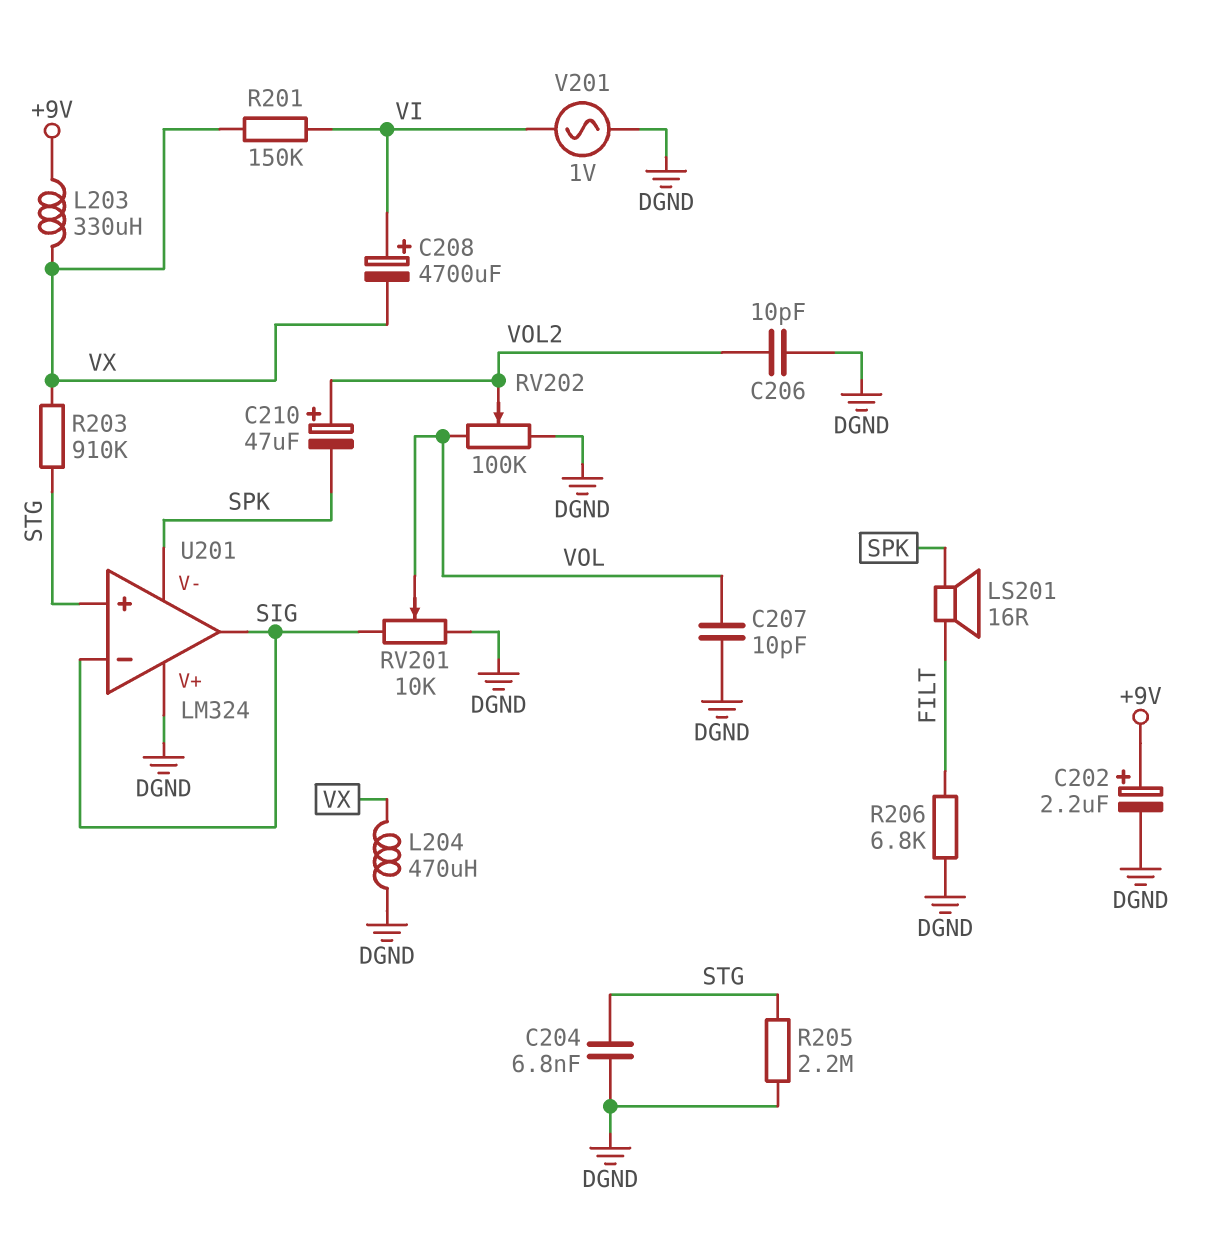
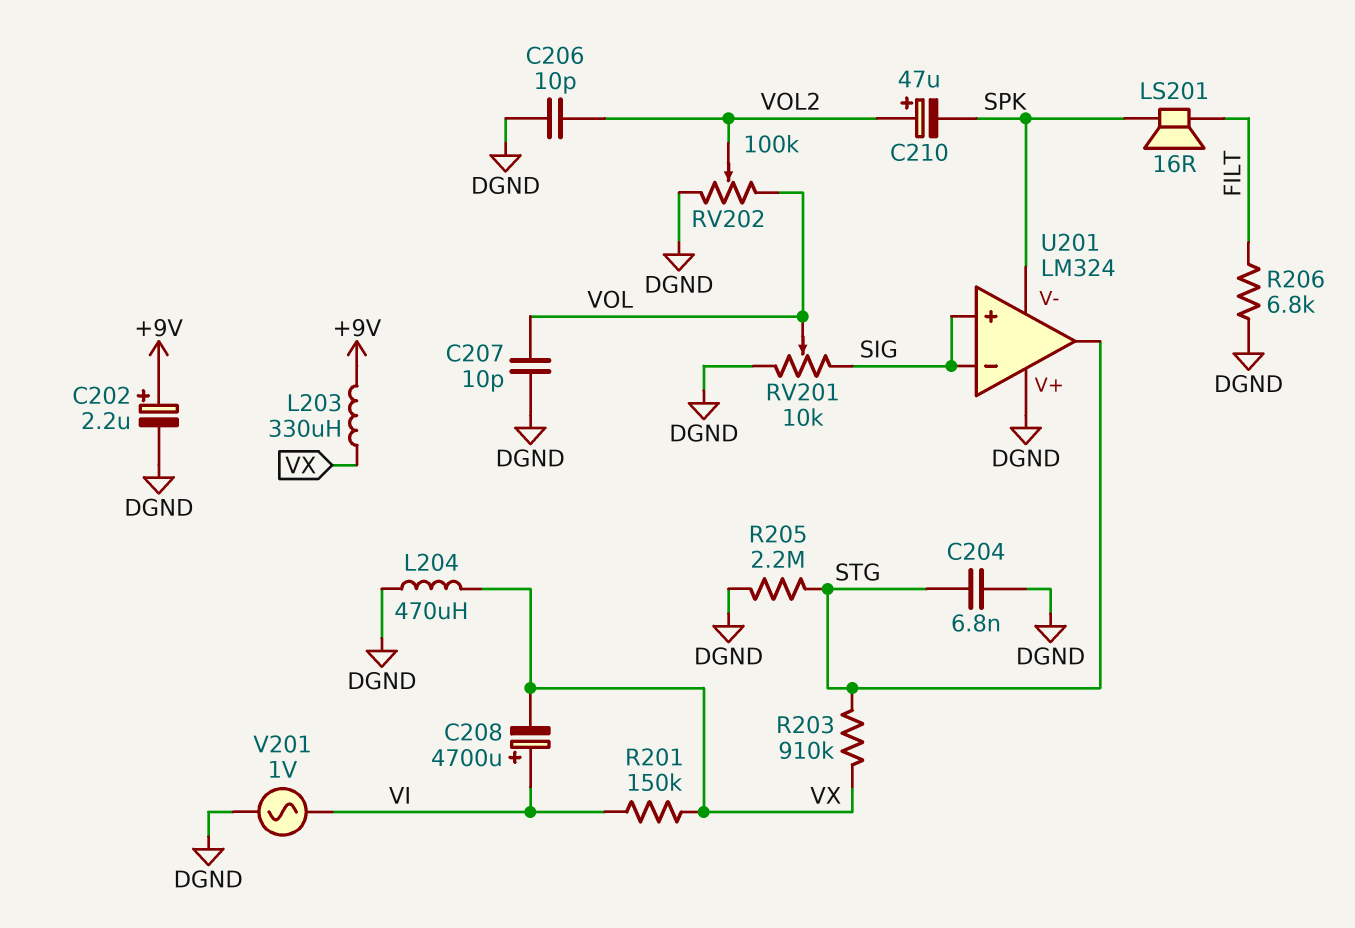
U201 pin in+: STG -> SIG
U201 pin out: SIG -> STG

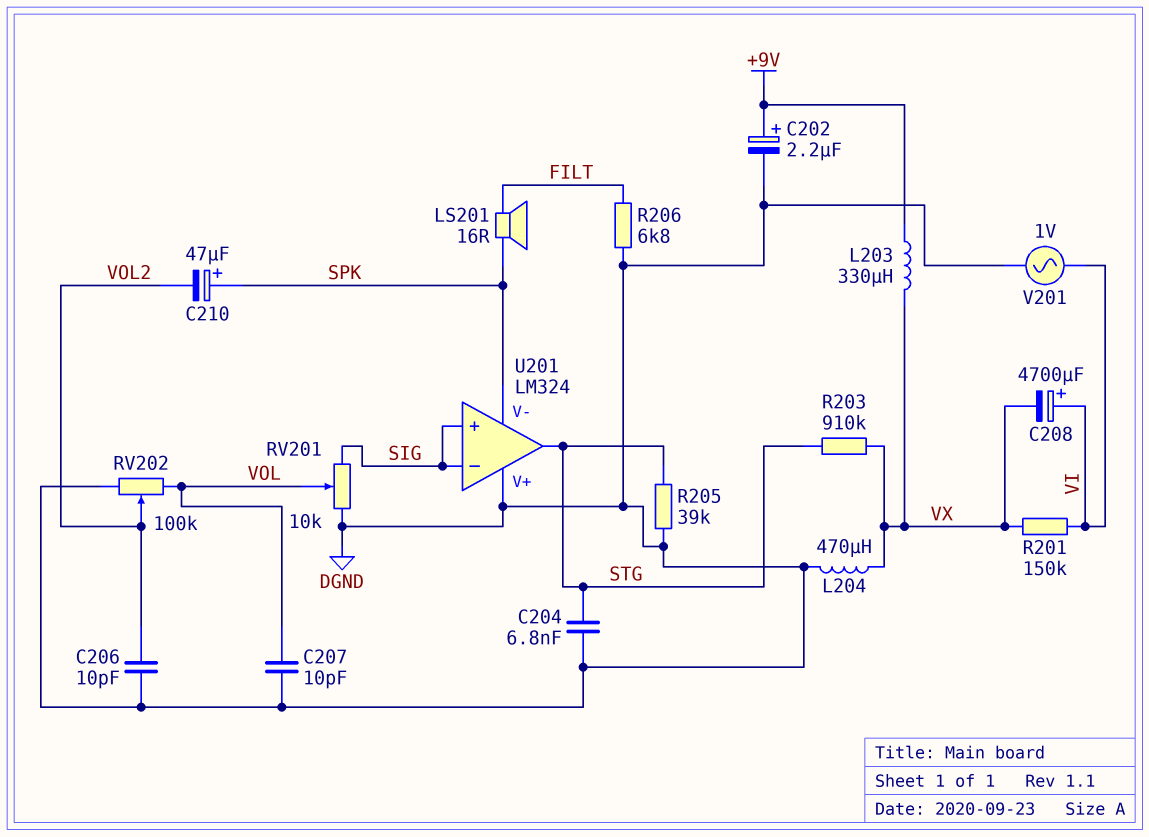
C210: 47uF (plus VOL2, minus SPK) -> 47uF (plus SPK, minus VOL2)
R205: 2.2M (DGND, STG) -> 39k (DGND, STG)

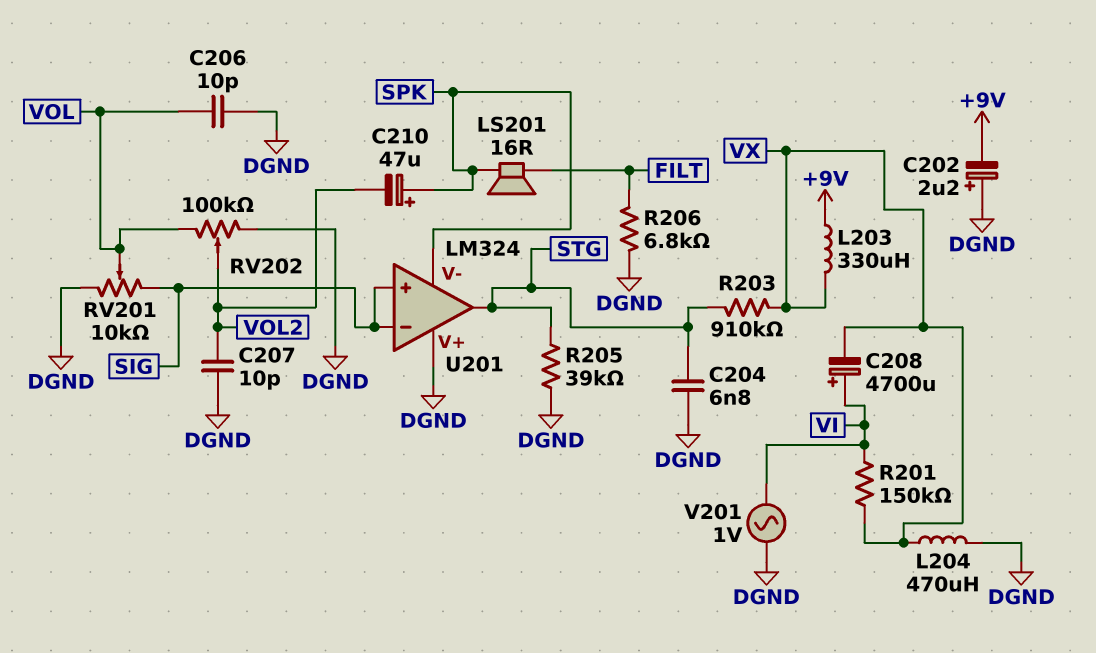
C202: 2.2uF (plus +9V, minus DGND) -> 2.2uF (plus DGND, minus +9V)
C206: 10pF (DGND, VOL2) -> 10pF (DGND, VOL)
C207: 10pF (DGND, VOL) -> 10pF (DGND, VOL2)

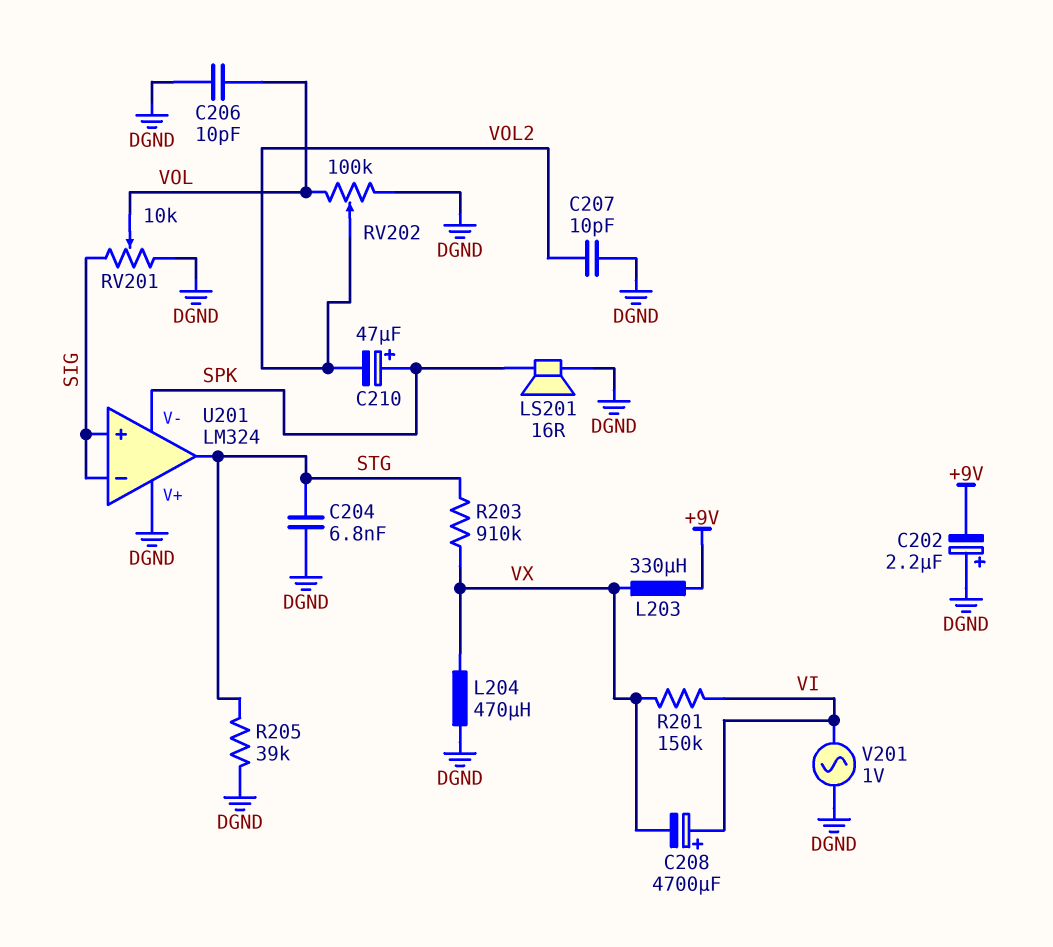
LS201: speaker 16R (FILT, SPK) -> speaker 16R (DGND, SPK)
R206: 6.8k (DGND, FILT) -> none

